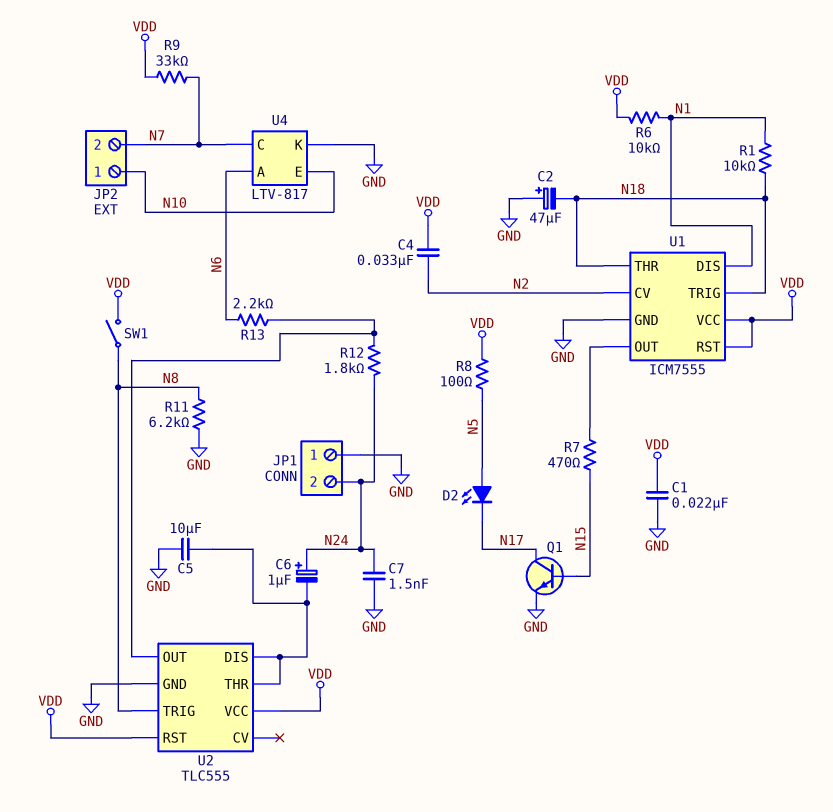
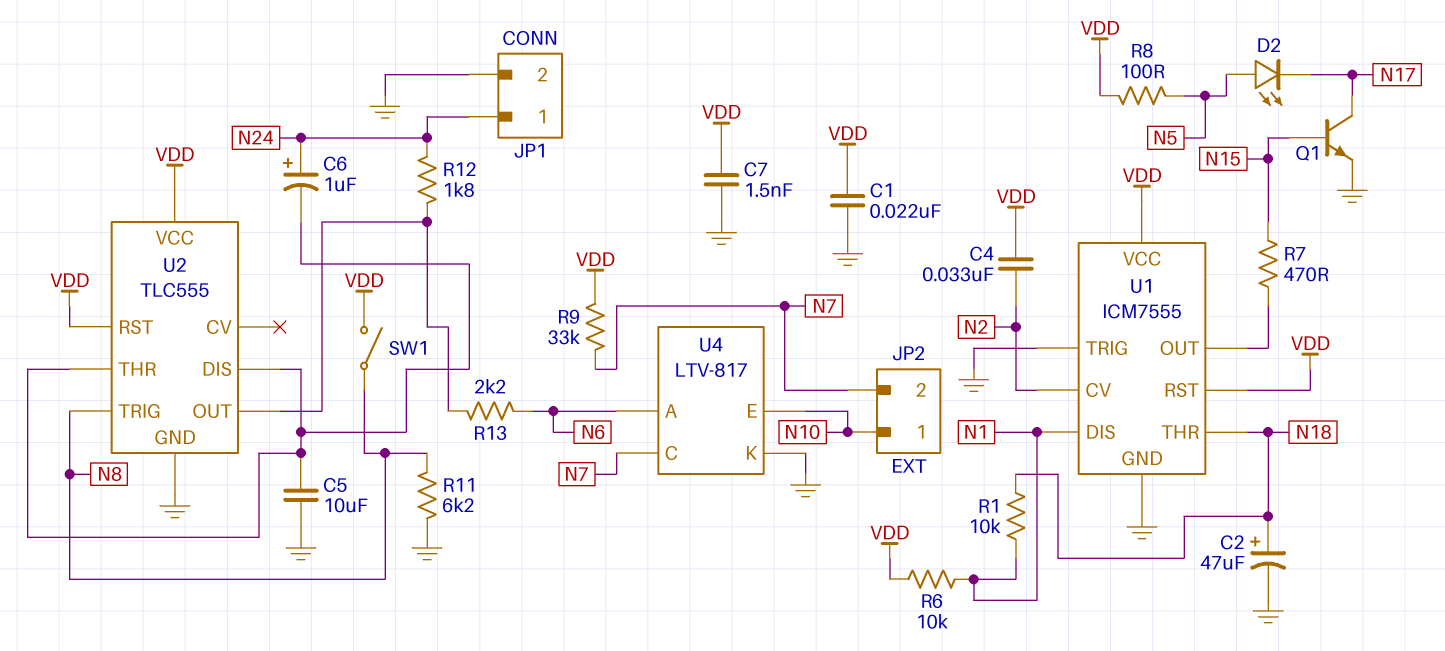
C2: 47uF (plus GND, minus N18) -> 47uF (plus N18, minus GND)
C7: 1.5nF (GND, N24) -> 1.5nF (GND, VDD)
JP1 pin 1: GND -> N24
JP1 pin 2: N24 -> GND
U1 pin TRIG: N18 -> GND

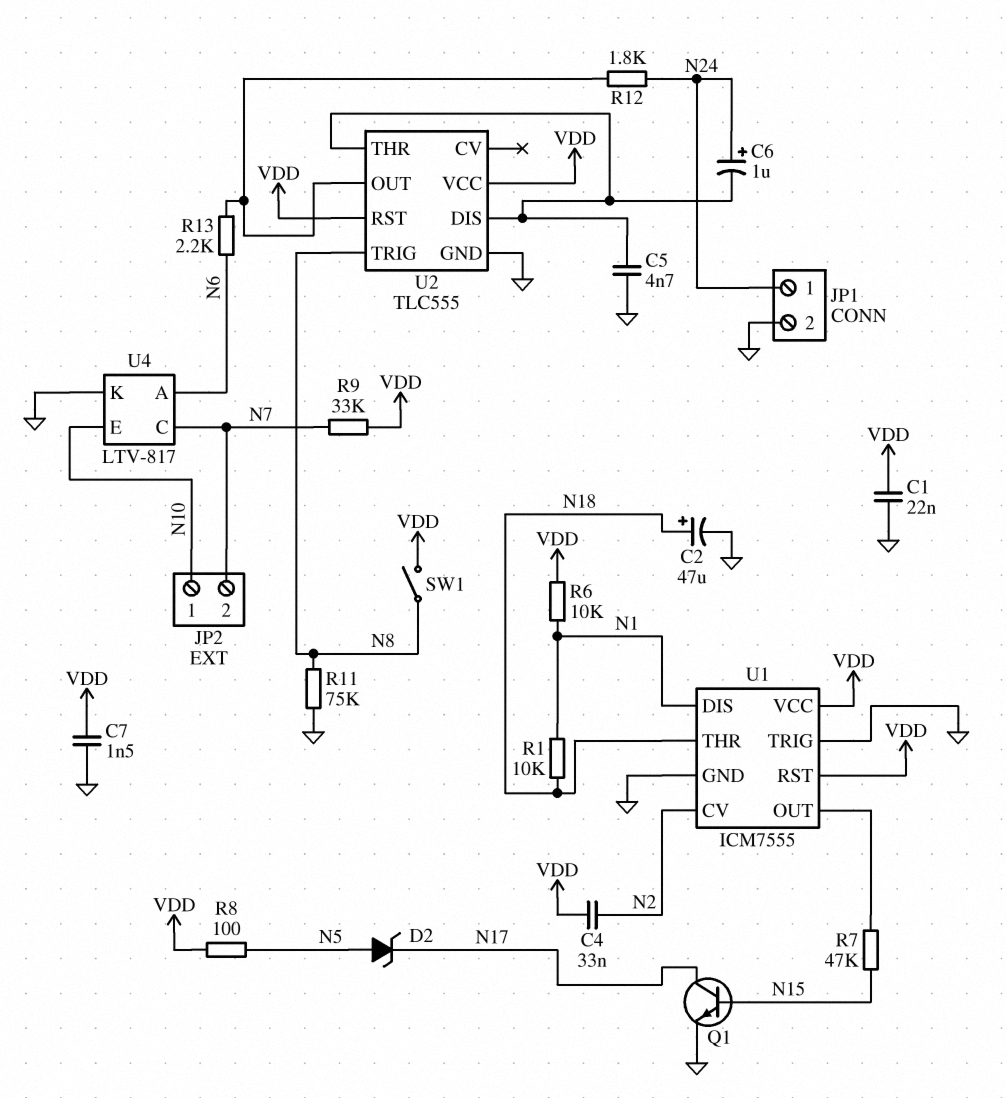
C5: 10uF (GND, U2/DIS) -> 4.7nF (GND, U2/DIS)
D2: LED (A N5, K N17) -> zener (A N5, K N17)
R7: 470 (N15, U1/OUT) -> 47k (N15, U1/OUT)
R11: 6.2k (GND, N8) -> 75k (GND, N8)

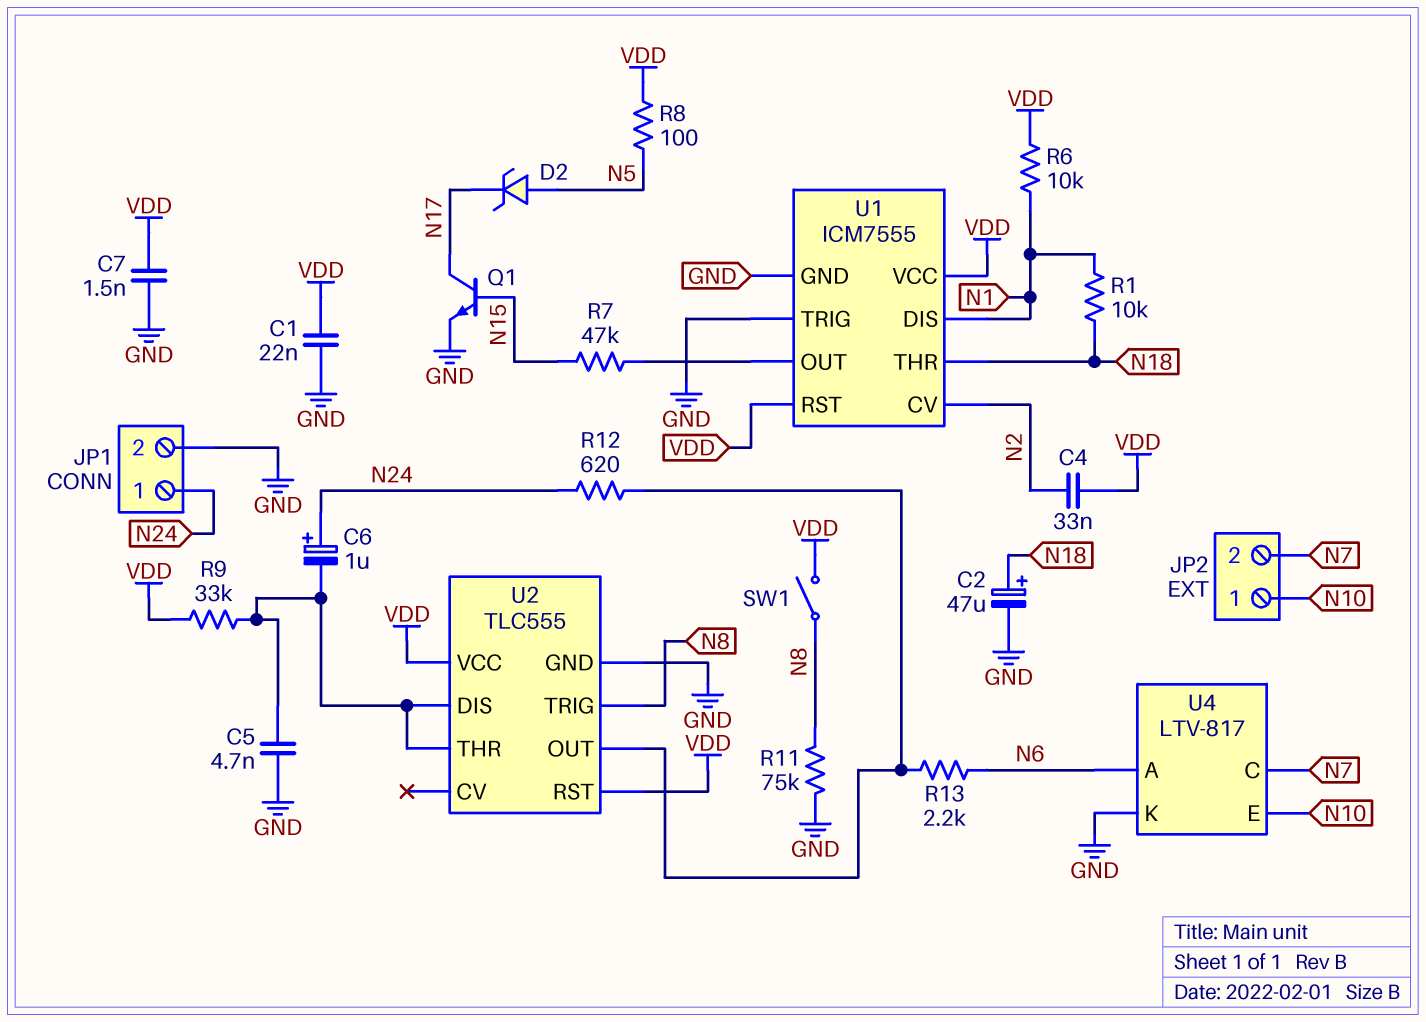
R9: 33k (N7, VDD) -> 33k (U2/DIS, VDD)
R12: 1.8k (N24, U2/OUT) -> 620 (N24, U2/OUT)

